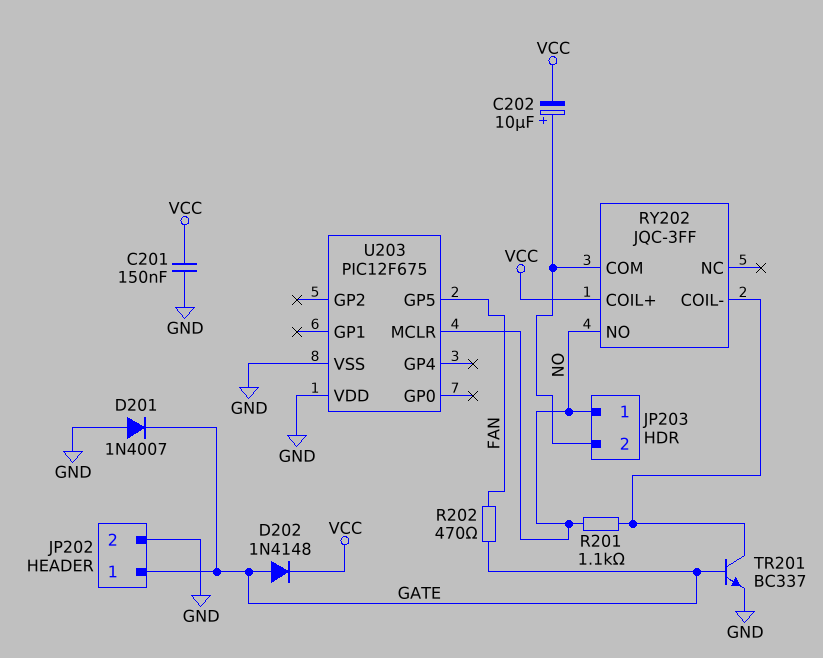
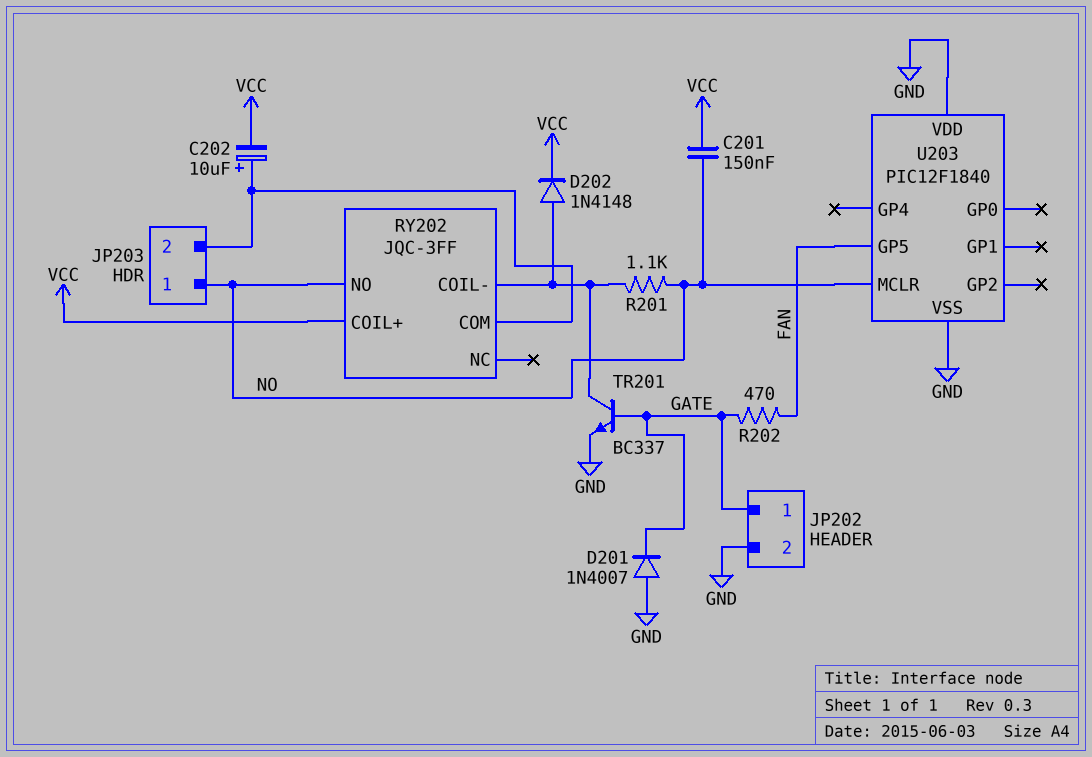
C201: 150nF (GND, VCC) -> 150nF (NO, VCC)
D202: diode 1N4148 (A GATE, K VCC) -> diode 1N4148 (A RY202/COIL-, K VCC)
U203: PIC12F675 -> PIC12F1840

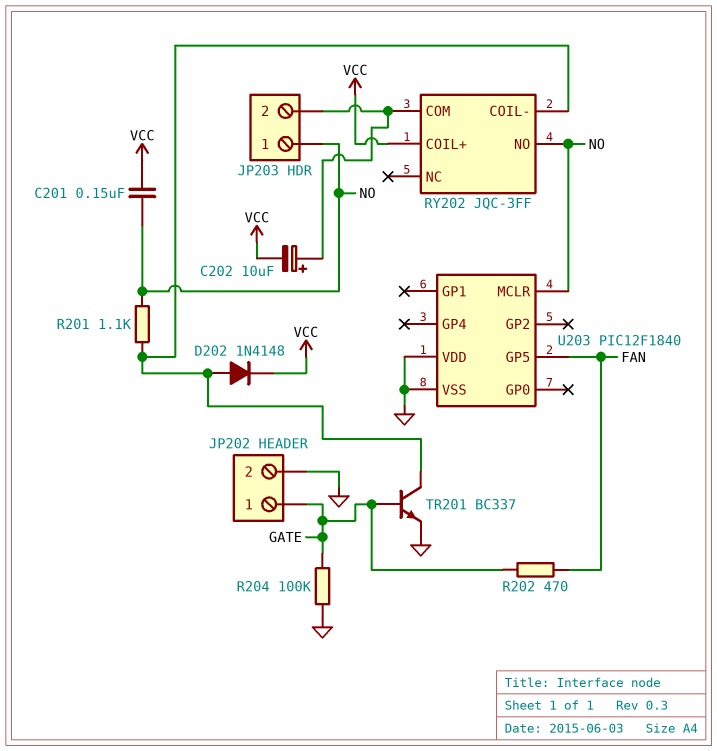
D201: diode 1N4007 (A GND, K GATE) -> none
R204: none -> 100k (GATE, GND)

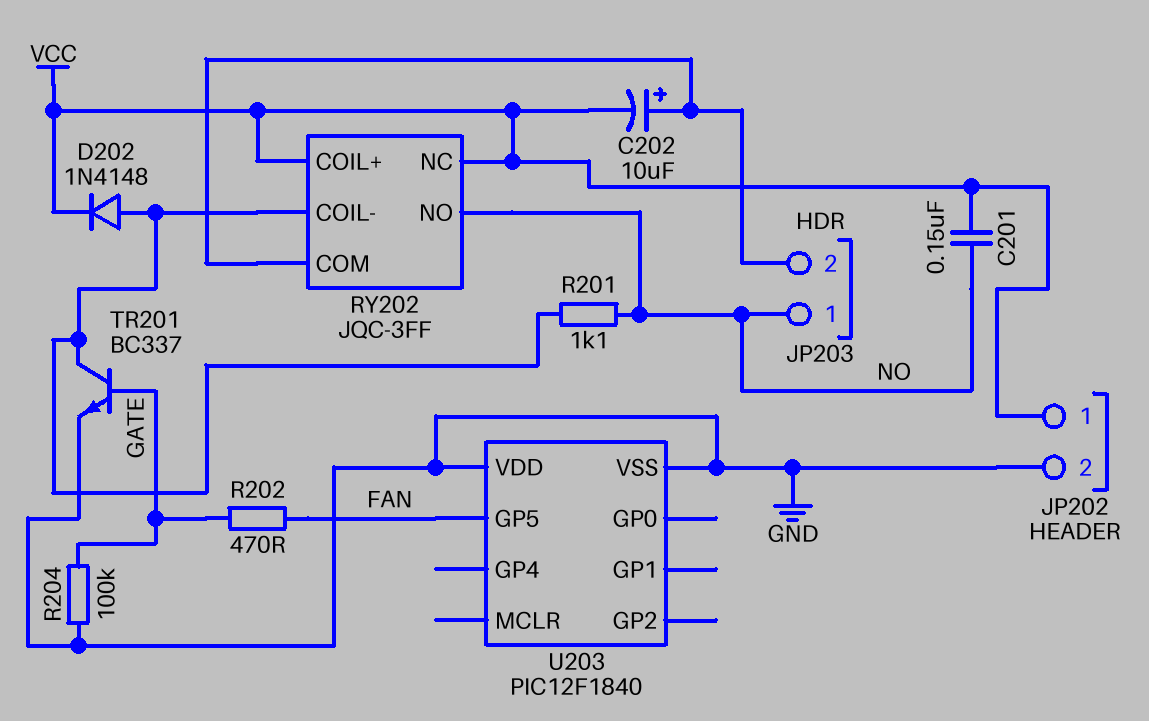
JP202 pin 1: GATE -> VCC
RY202 pin NC: none -> VCC
U203 pin MCLR: NO -> none

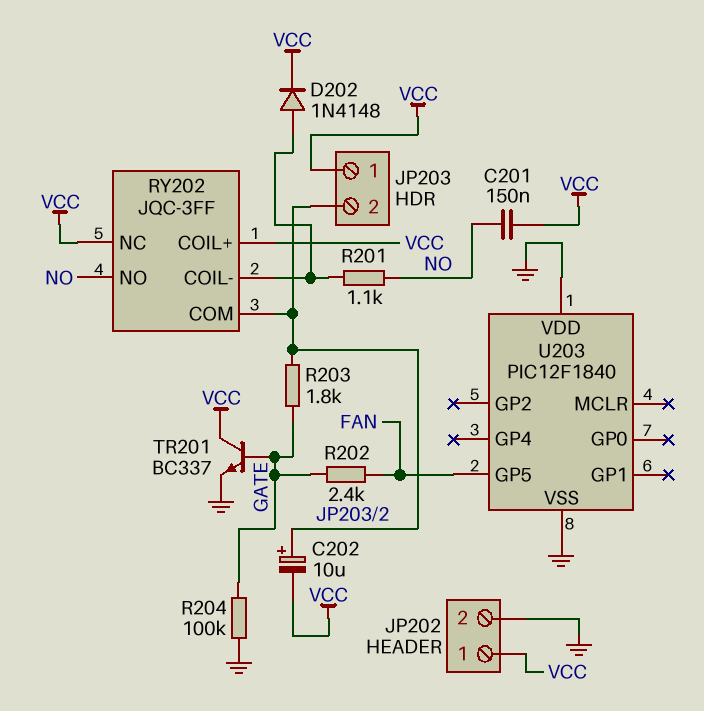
JP203 pin 1: NO -> VCC
R202: 470 (FAN, GATE) -> 2.4k (FAN, GATE)
R203: none -> 1.8k (GATE, JP203/2)
TR201: NPN BC337 (B GATE, C RY202/COIL-, E GND) -> NPN BC337 (B GATE, C VCC, E GND)

